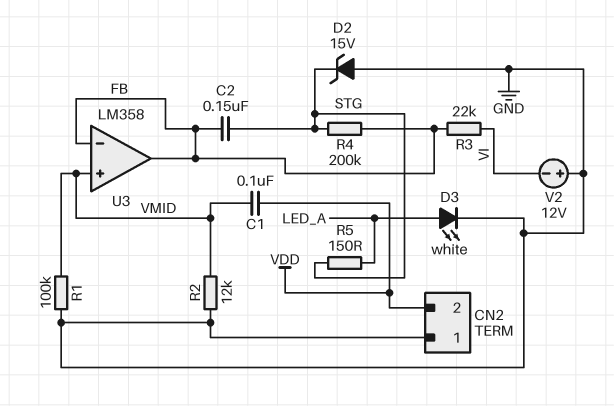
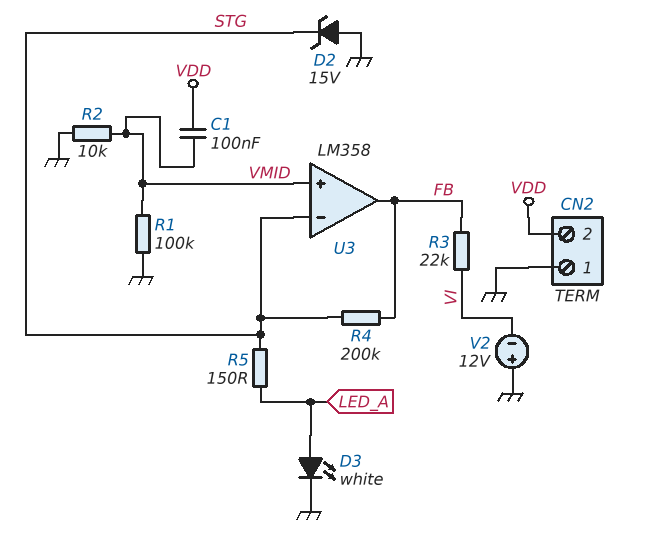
C2: 150nF (FB, STG) -> none
R2: 12k (GND, VMID) -> 10k (GND, VMID)
U3 pin in-: FB -> STG

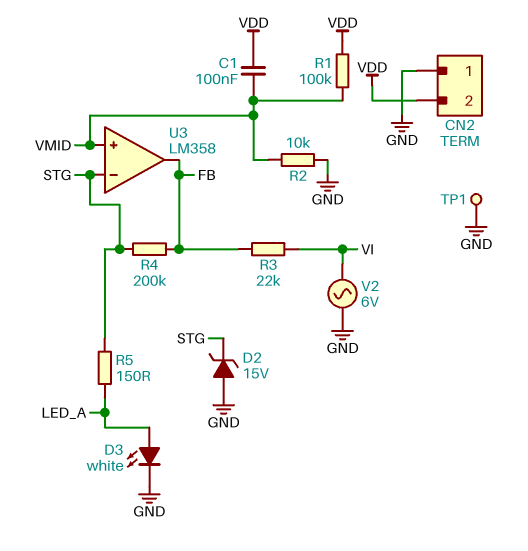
R1: 100k (GND, VMID) -> 100k (VDD, VMID)
TP1: none -> test point (GND)
V2: 12V (plus GND, minus VI) -> AC 6V (GND, VI)

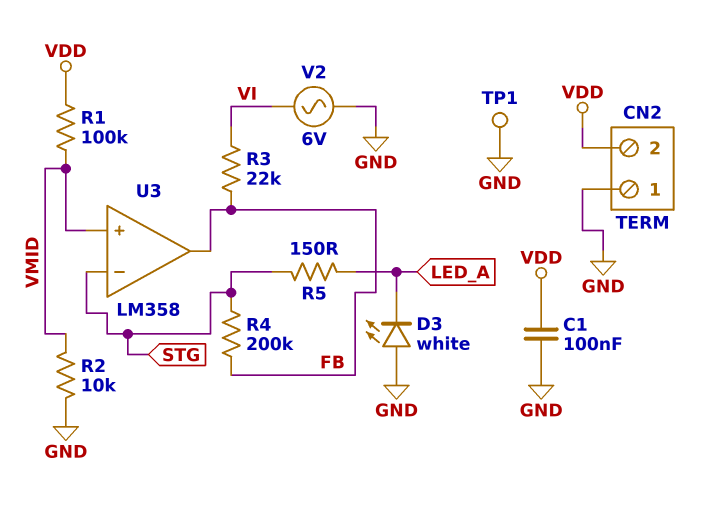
C1: 100nF (VDD, VMID) -> 100nF (GND, VDD)
D2: zener 15V (A GND, K STG) -> none
D3: LED white (A LED_A, K GND) -> LED white (A GND, K LED_A)

